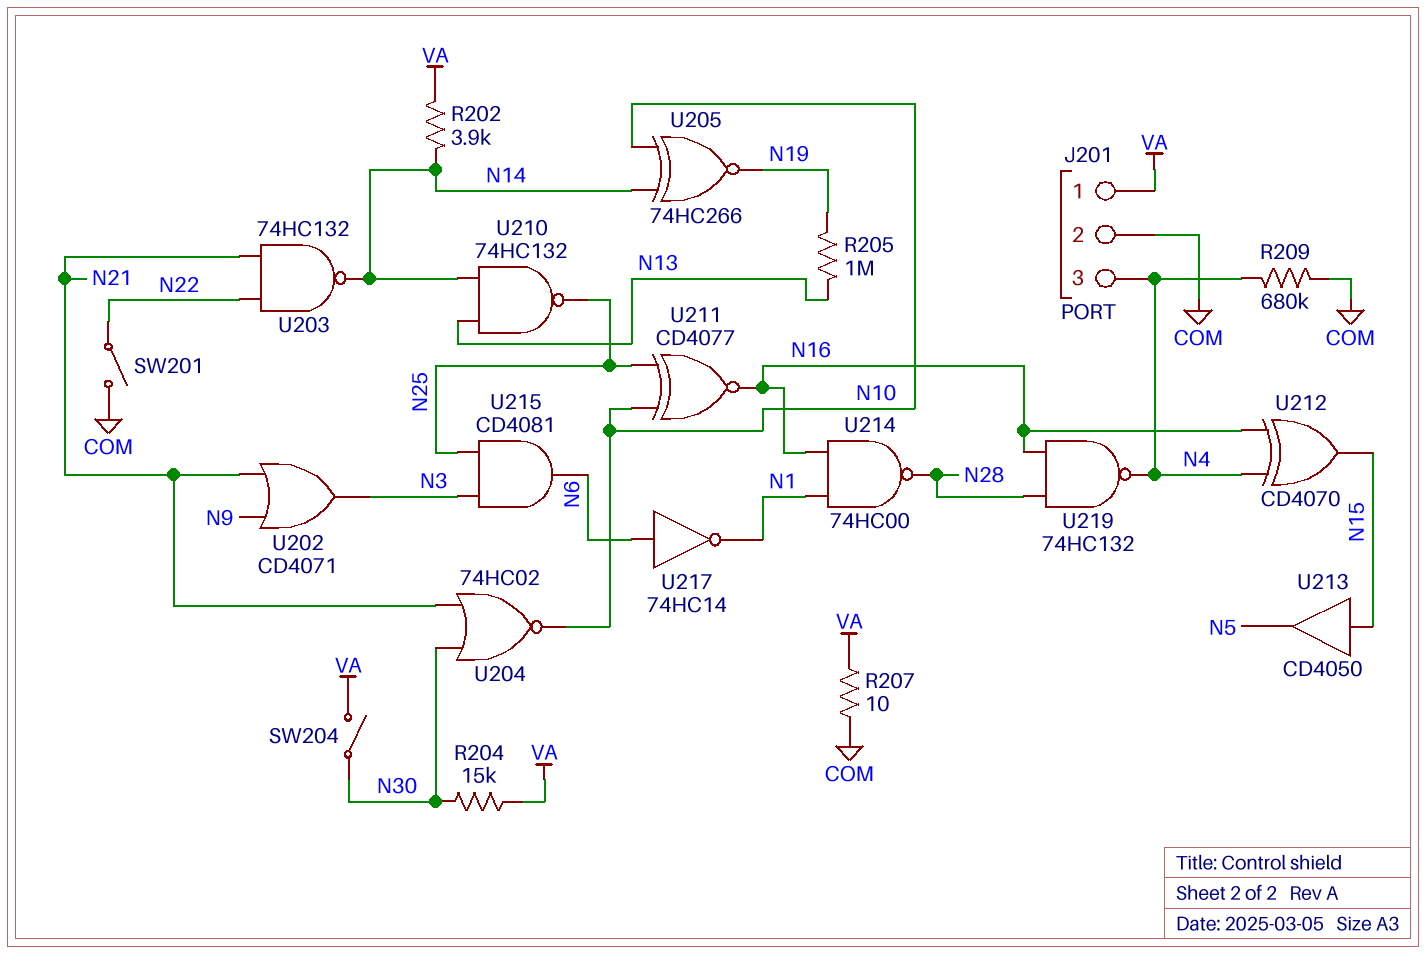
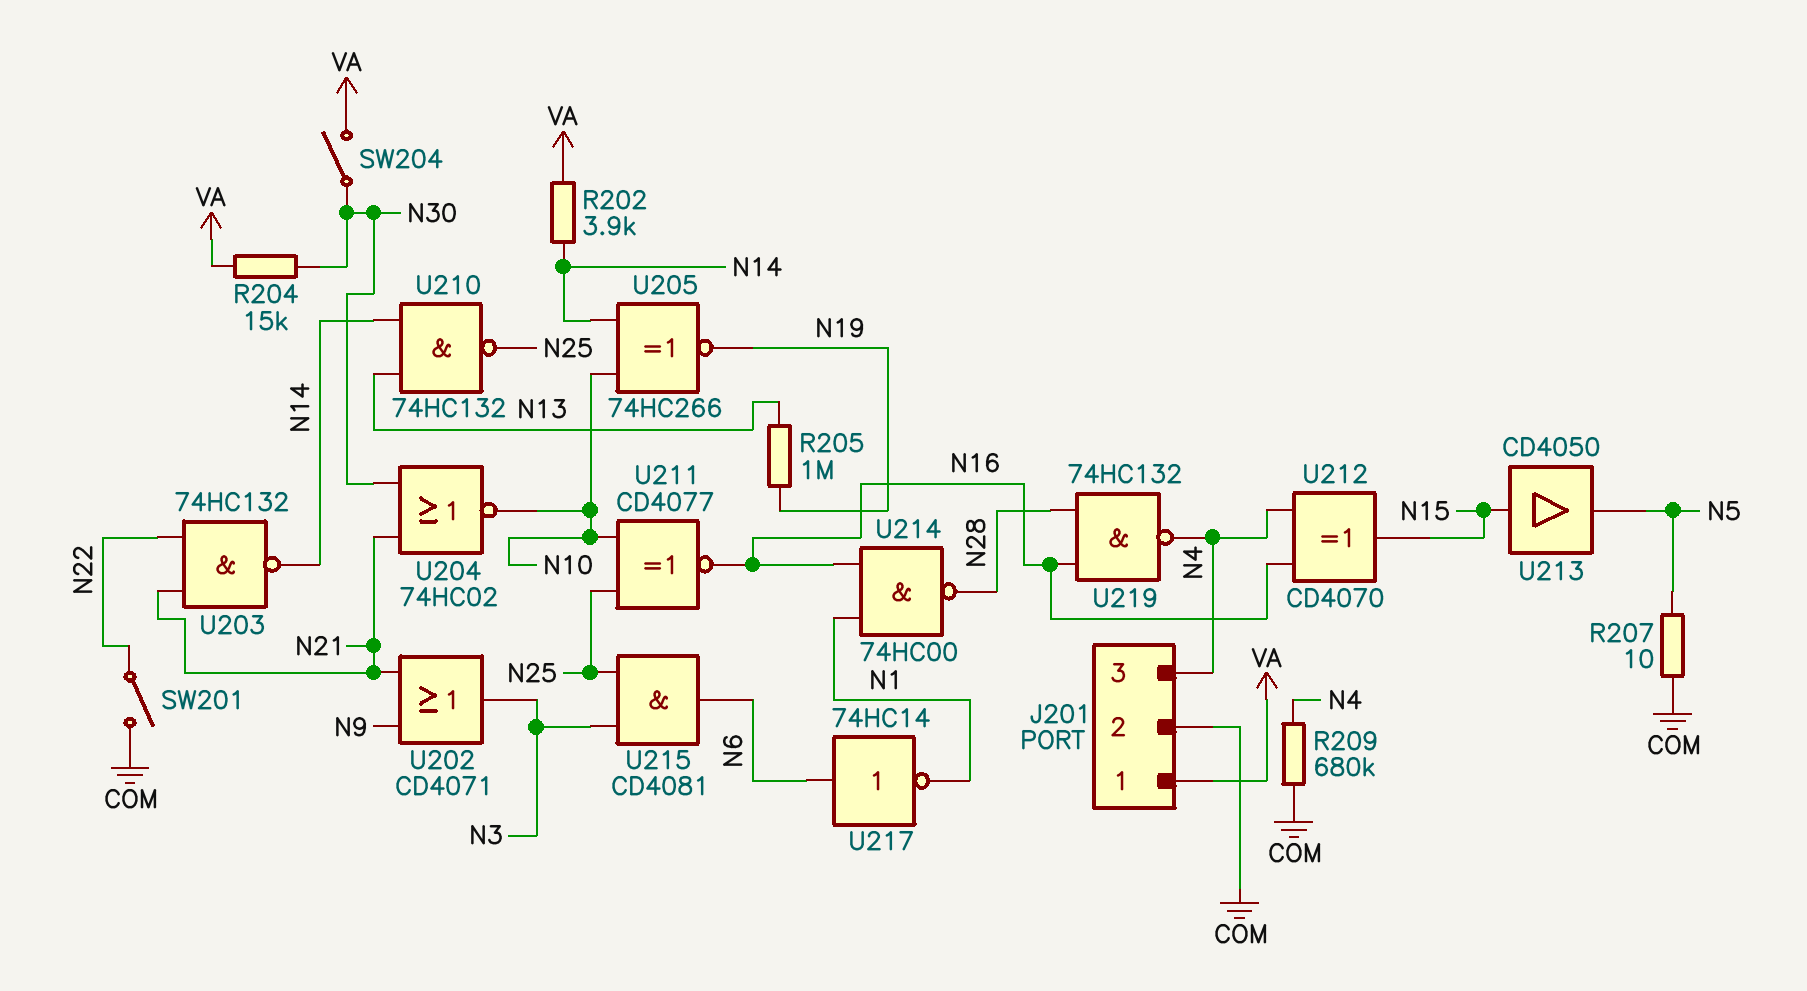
R207: 10 (COM, VA) -> 10 (COM, N5)

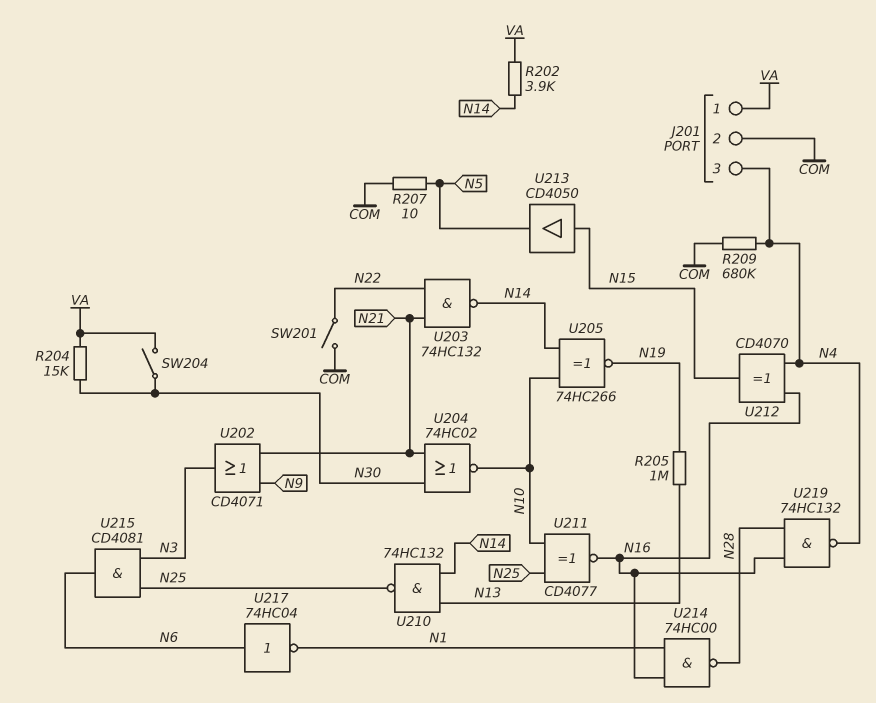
U217: NOT 74HC14 (in N6, out N1) -> NOT 74HC04 (in N6, out N1)

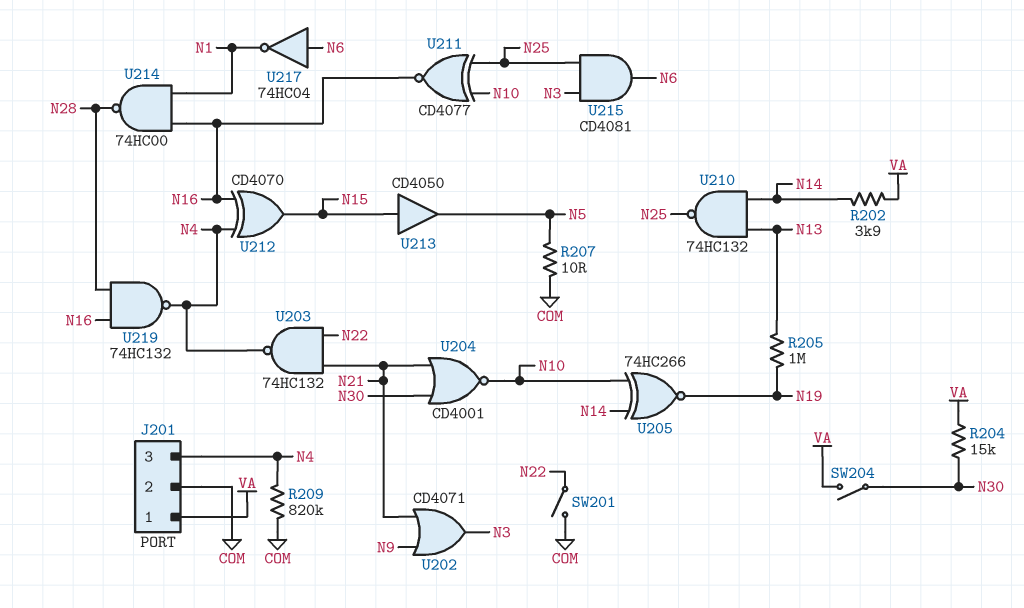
R209: 680k (COM, N4) -> 820k (COM, N4)
U203: NAND 74HC132 (in N21, in N22, out N14) -> NAND 74HC132 (in N21, in N22, out N4)
U204: NOR 74HC02 (in N21, in N30, out N10) -> NOR CD4001 (in N21, in N30, out N10)

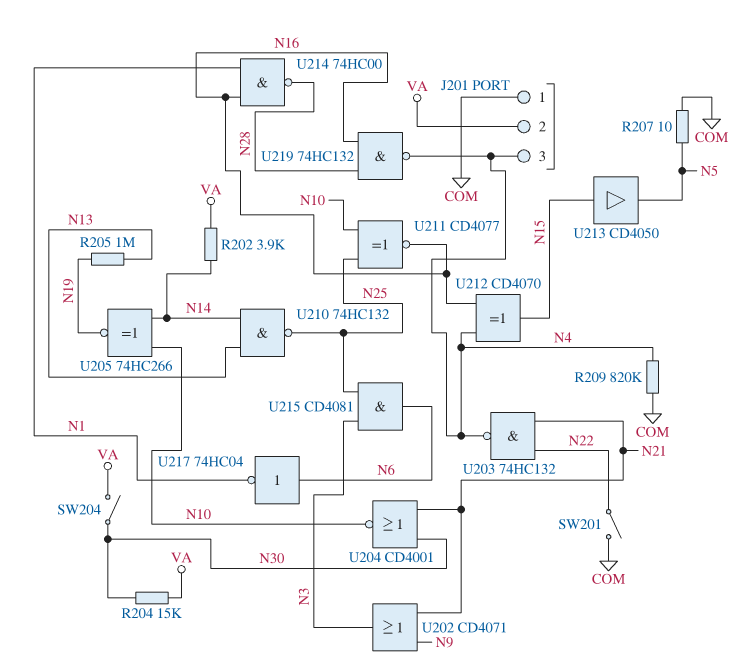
J201 pin 1: VA -> COM
J201 pin 2: COM -> VA

